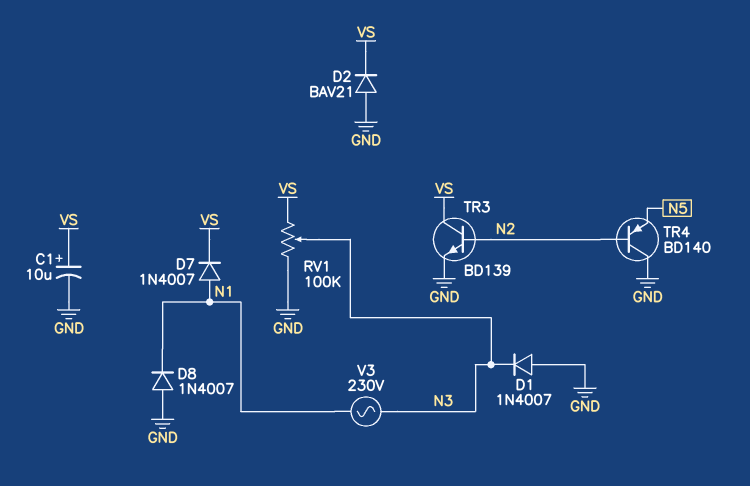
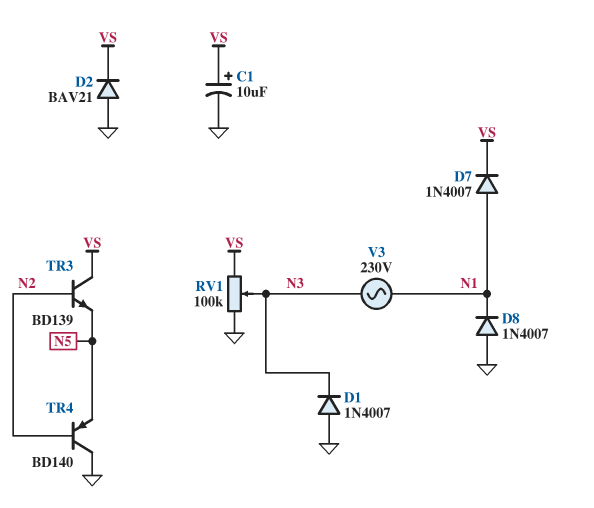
TR3: NPN BD139 (B N2, C VS, E GND) -> NPN BD139 (B N2, C VS, E N5)

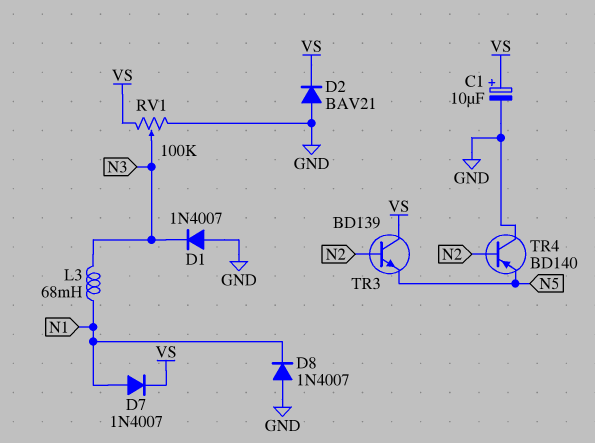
L3: none -> 68mH (N1, N3)
V3: AC 230V (N1, N3) -> none

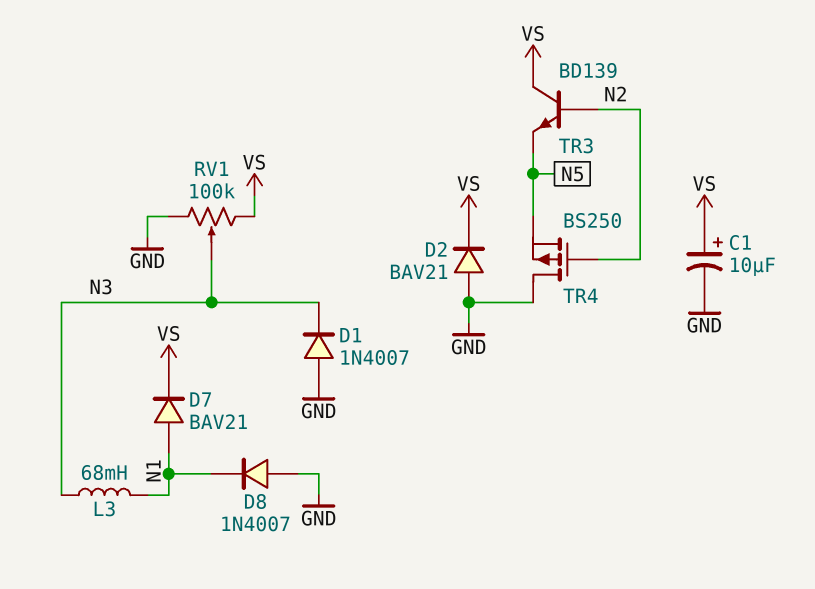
D7: diode 1N4007 (A N1, K VS) -> diode BAV21 (A N1, K VS)
TR4: PNP BD140 (B N2, C GND, E N5) -> PMOS BS250 (G N2, D GND, S N5)

